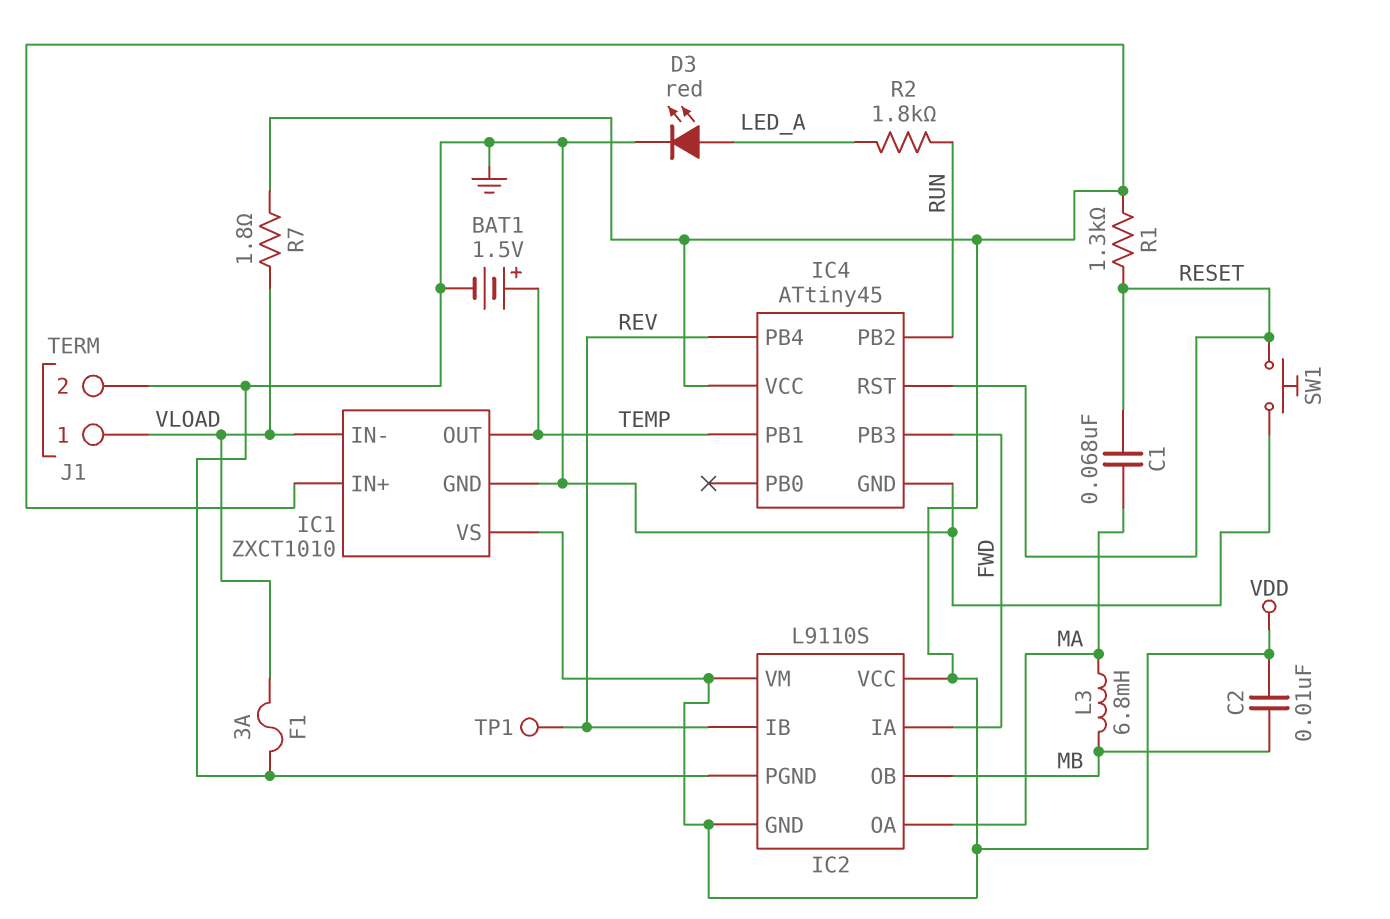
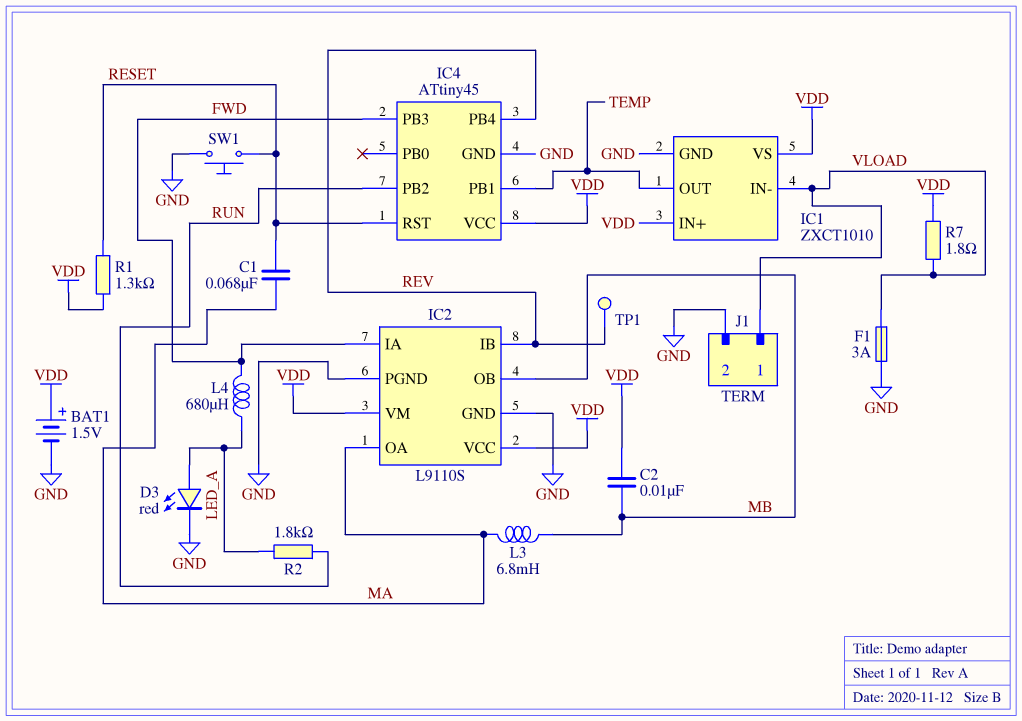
BAT1: 1.5V (plus TEMP, minus GND) -> 1.5V (plus VDD, minus GND)
IC2 pin GND: VDD -> GND
L4: none -> 680uH (FWD, LED_A)

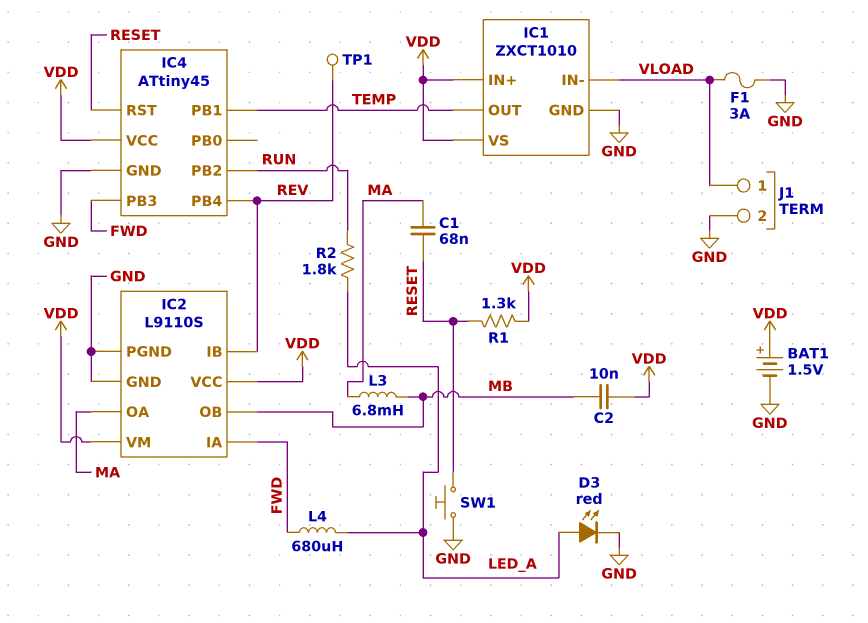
R7: 1.8 (VDD, VLOAD) -> none

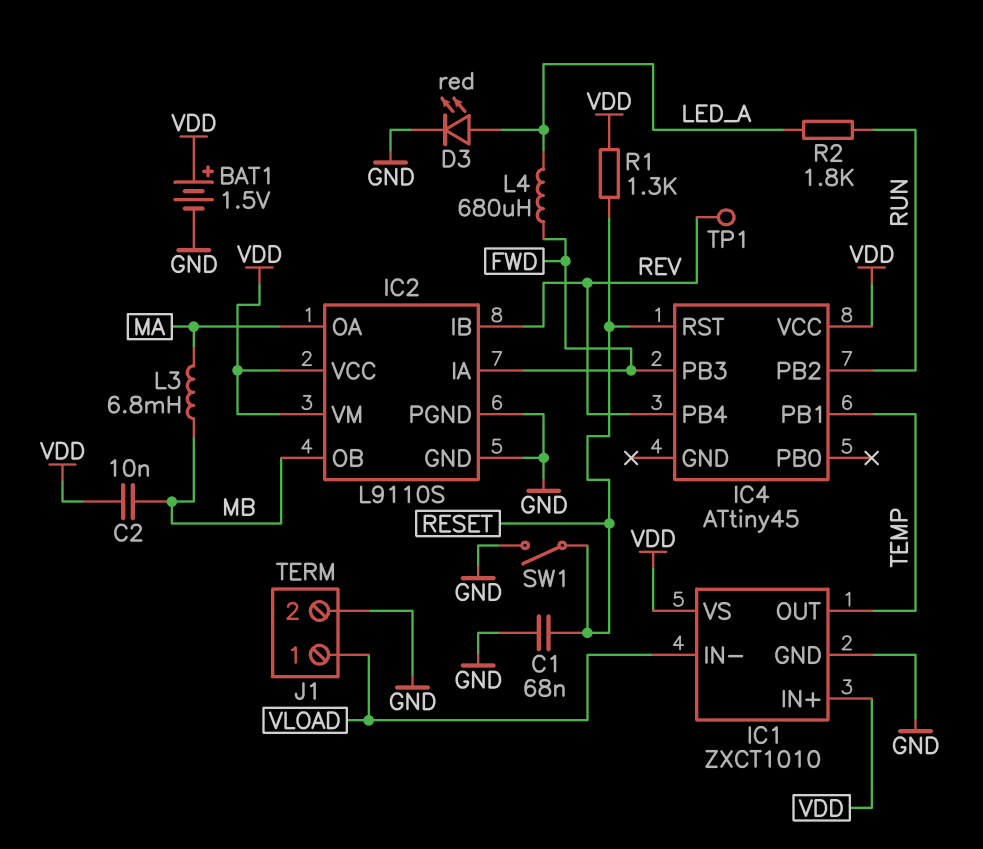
C1: 68nF (MA, RESET) -> 68nF (GND, RESET)
F1: 3A (GND, VLOAD) -> none
IC4 pin GND: GND -> none
SW1: button (GND, RESET) -> switch (GND, RESET)

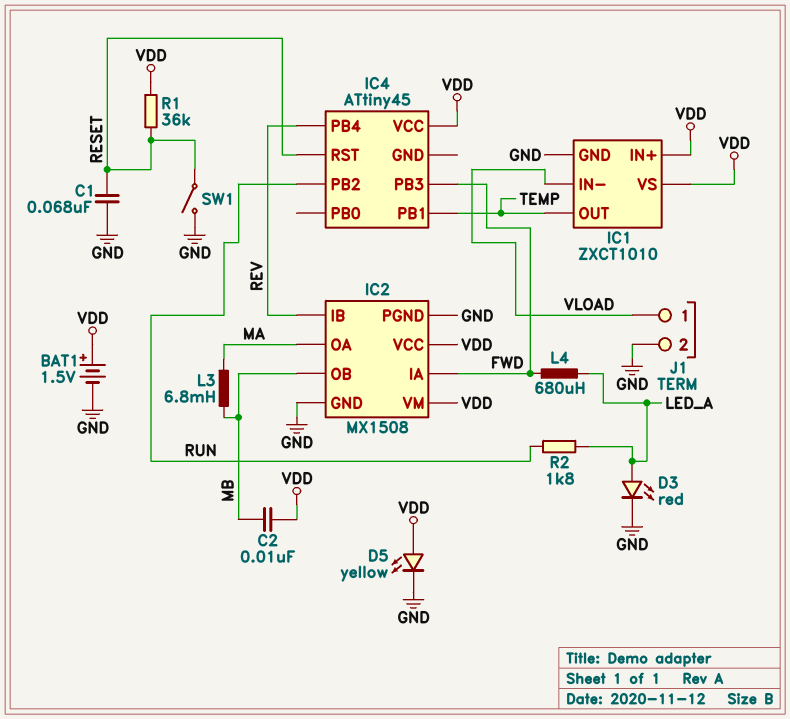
D5: none -> LED yellow (A VDD, K GND)
IC2: L9110S -> MX1508
R1: 1.3k (RESET, VDD) -> 36k (RESET, VDD)
TP1: test point (REV) -> none

